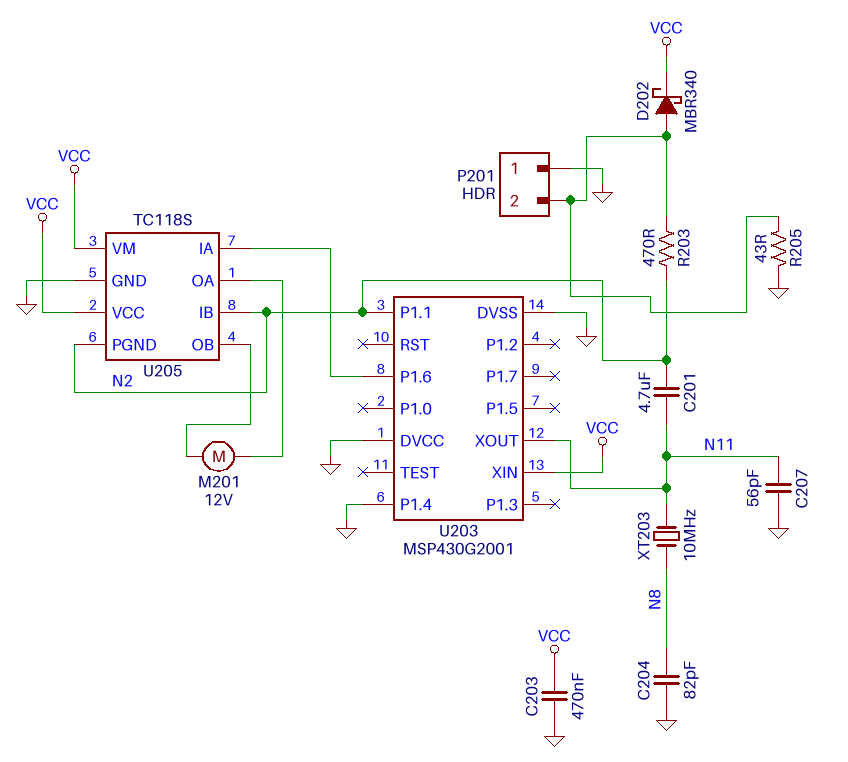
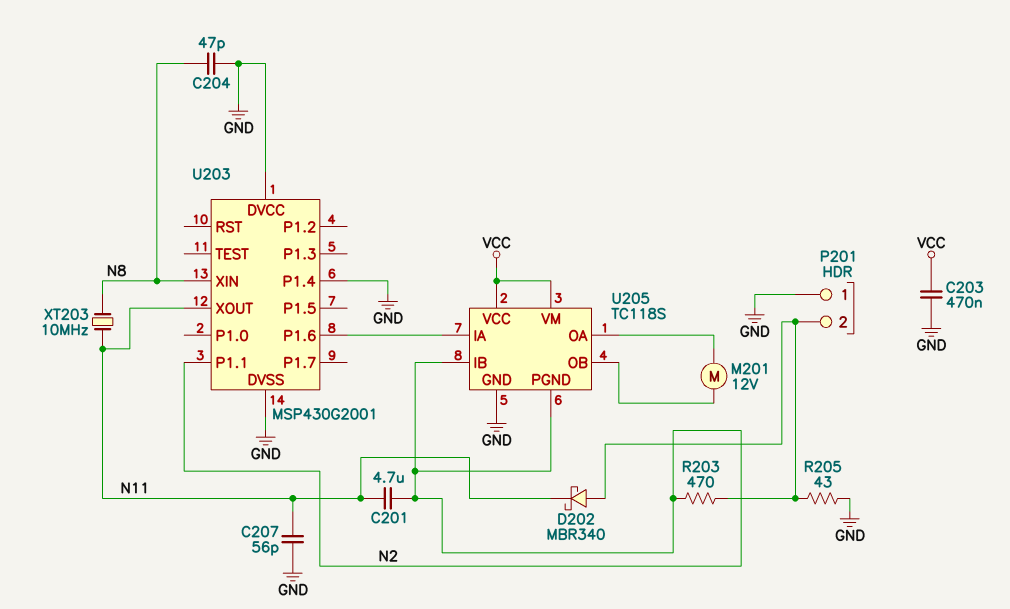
C204: 82pF (GND, N8) -> 47pF (GND, N8)
D202: schottky MBR340 (A P201/2, K VCC) -> schottky MBR340 (A P201/2, K N11)
U203 pin XIN: VCC -> N8

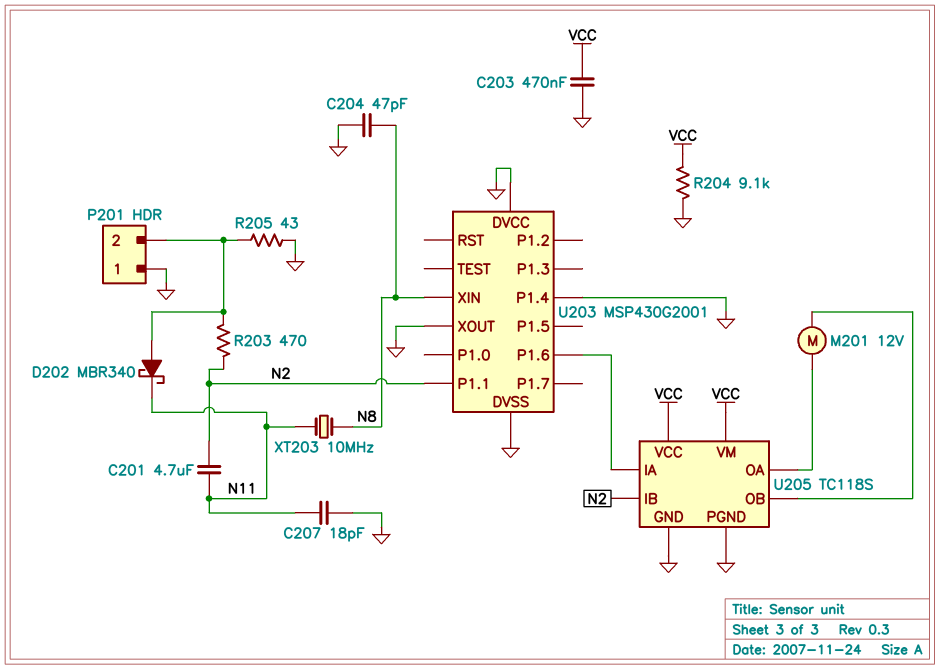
C207: 56pF (GND, N11) -> 18pF (GND, N11)
R204: none -> 9.1k (GND, VCC)
U203 pin XOUT: N11 -> GND
U205 pin PGND: N2 -> GND

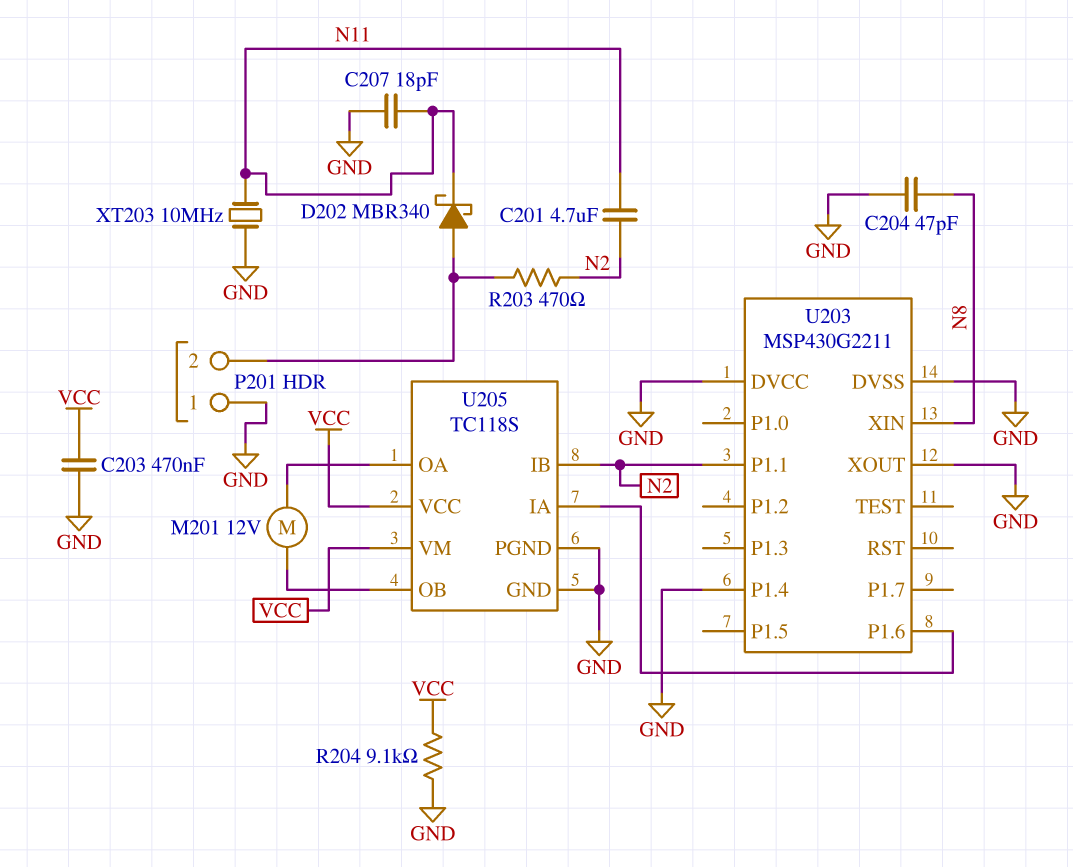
R205: 43 (GND, P201/2) -> none
U203: MSP430G2001 -> MSP430G2211
XT203: 10MHz (N8, N11) -> 10MHz (GND, N11)

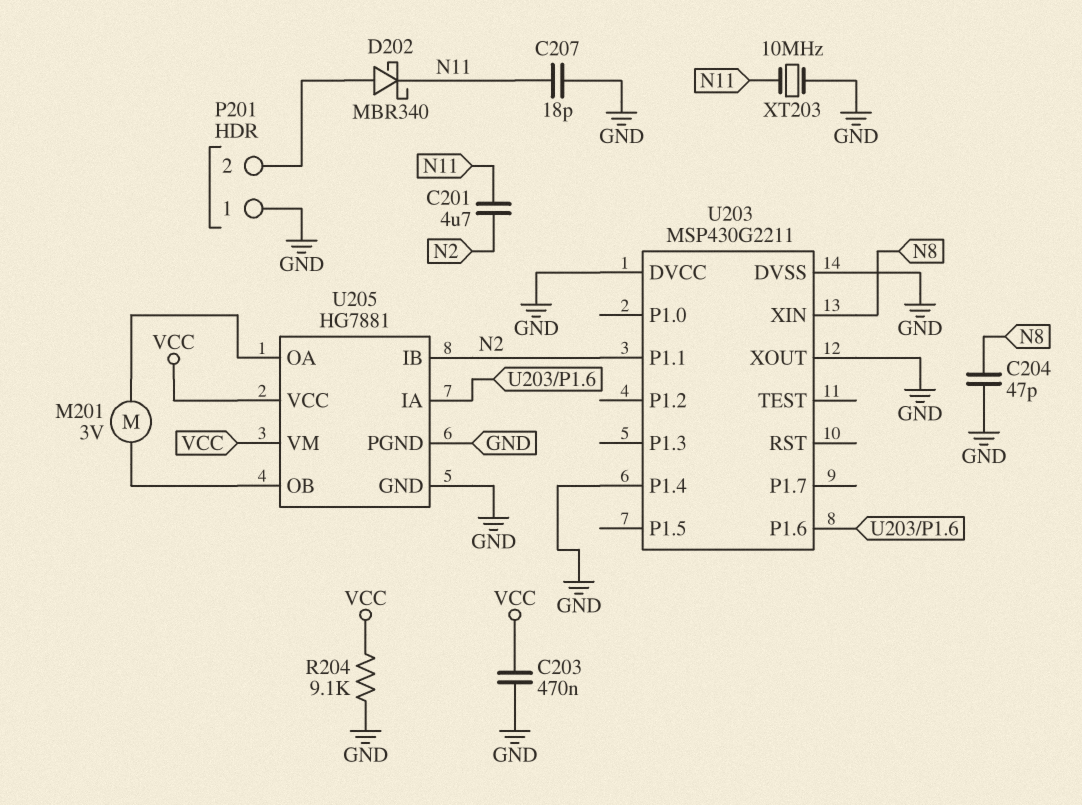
M201: motor 12V (U205/OA, U205/OB) -> motor 3V (U205/OA, U205/OB)
R203: 470 (N2, P201/2) -> none
U205: TC118S -> HG7881

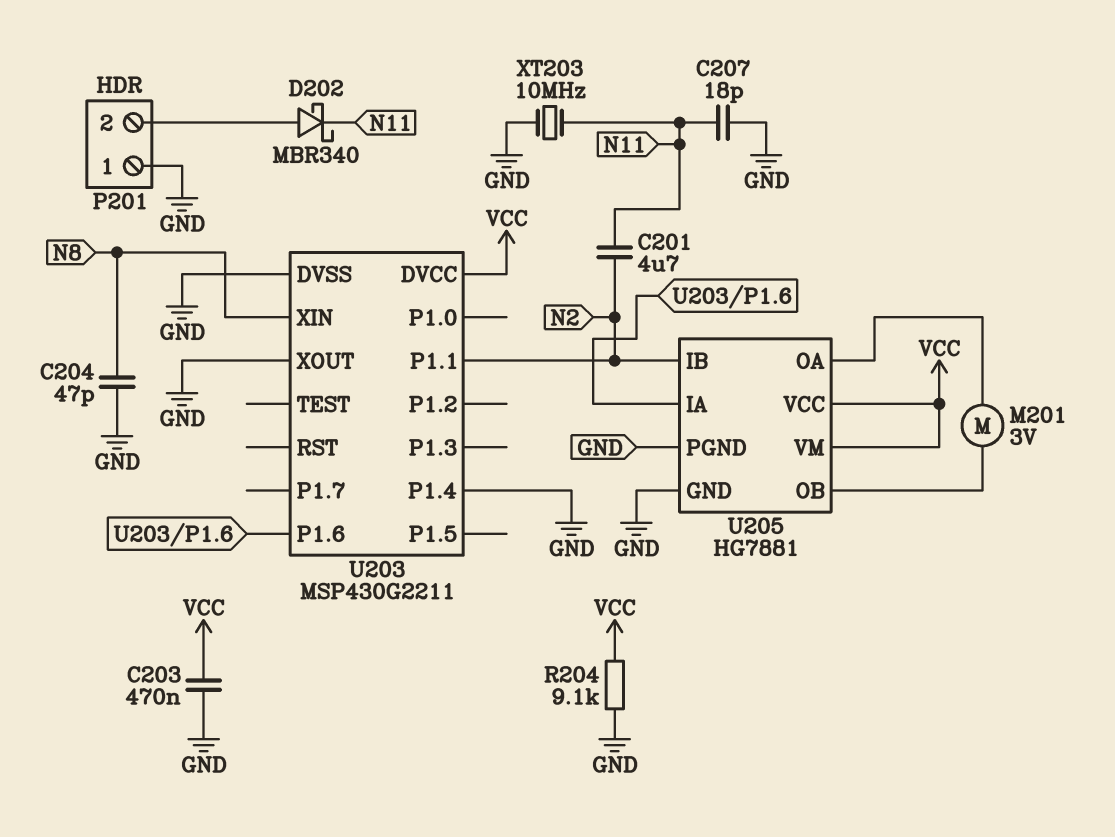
U203 pin DVCC: GND -> VCC

